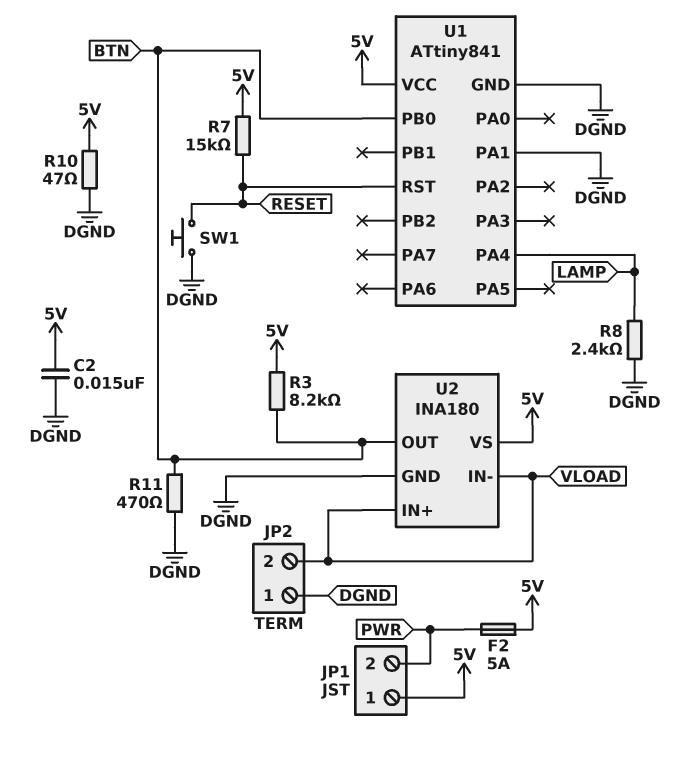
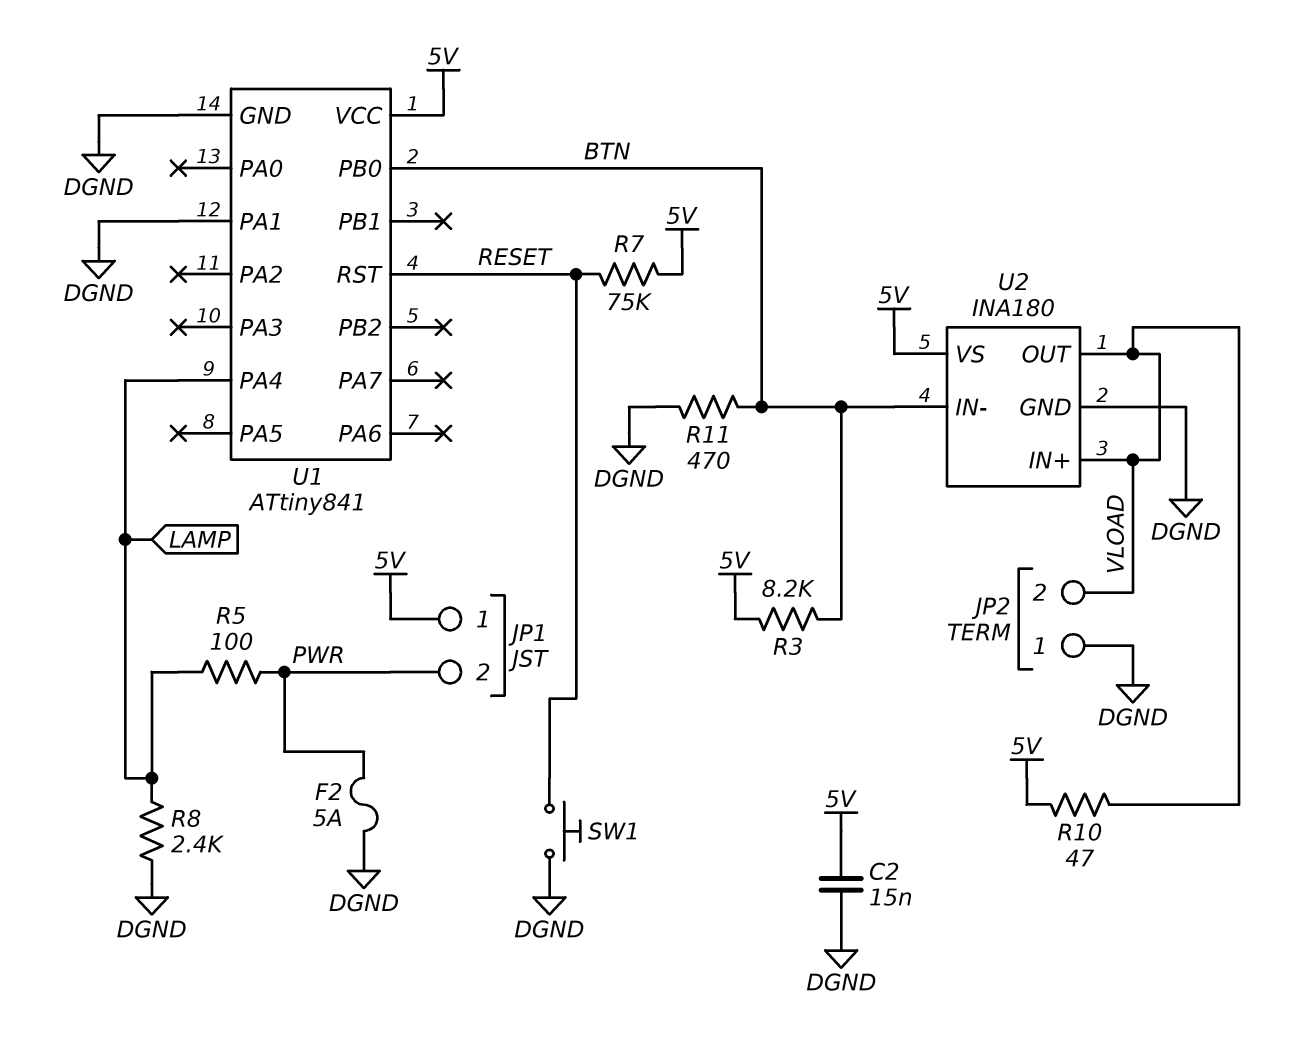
F2: 5A (5V, PWR) -> 5A (DGND, PWR)
R5: none -> 100 (LAMP, PWR)
R7: 15k (5V, RESET) -> 75k (5V, RESET)
R10: 47 (5V, DGND) -> 47 (5V, VLOAD)
U2 pin IN-: VLOAD -> BTN
U2 pin OUT: BTN -> VLOAD

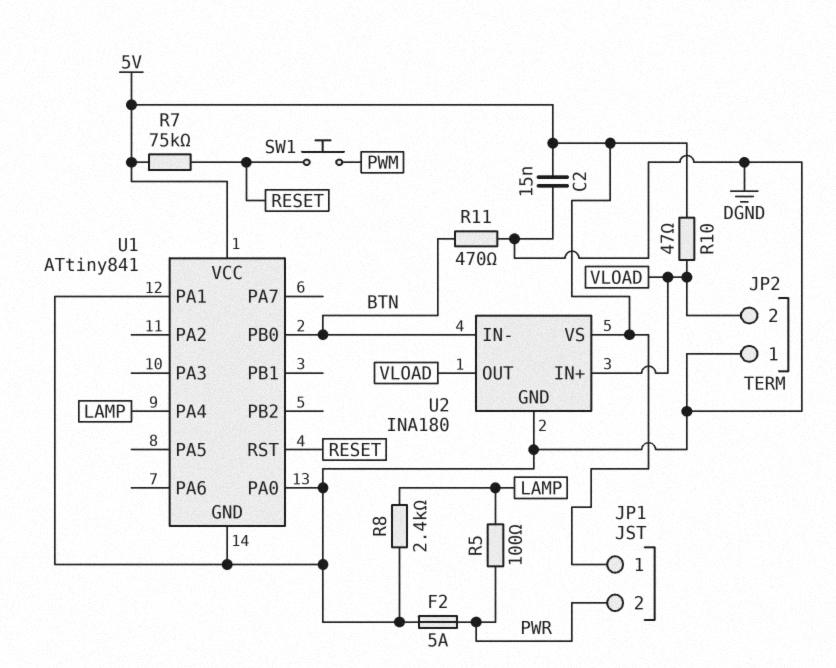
R3: 8.2k (5V, BTN) -> none
SW1: button (DGND, RESET) -> button (PWM, RESET)
U1 pin PA0: none -> DGND

